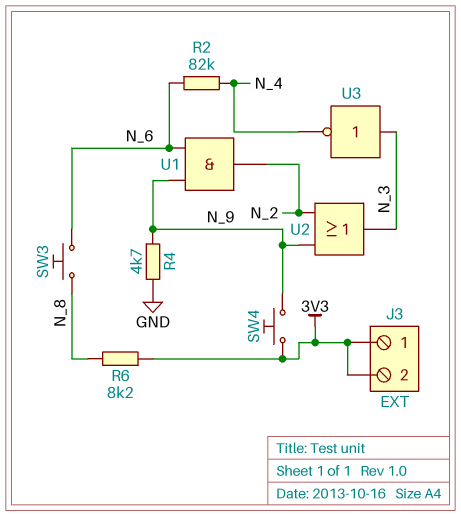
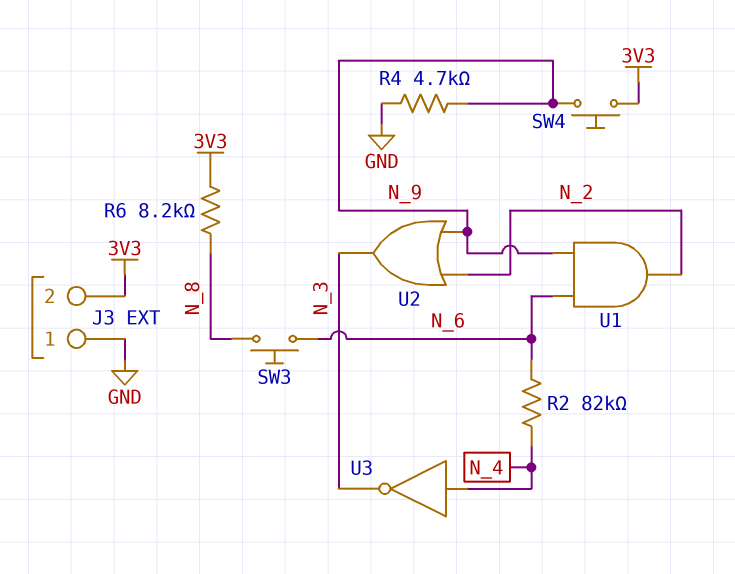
J3 pin 1: 3V3 -> GND
U3: NOT (in N_3, out N_4) -> NOT (in N_4, out N_3)

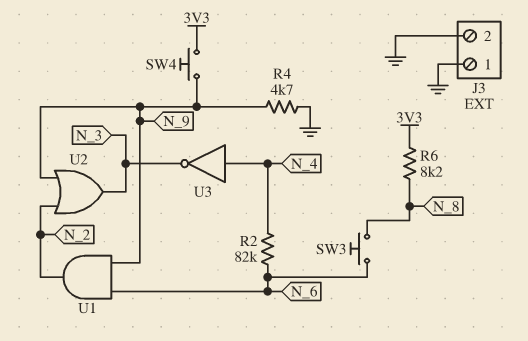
J3 pin 2: 3V3 -> GND

